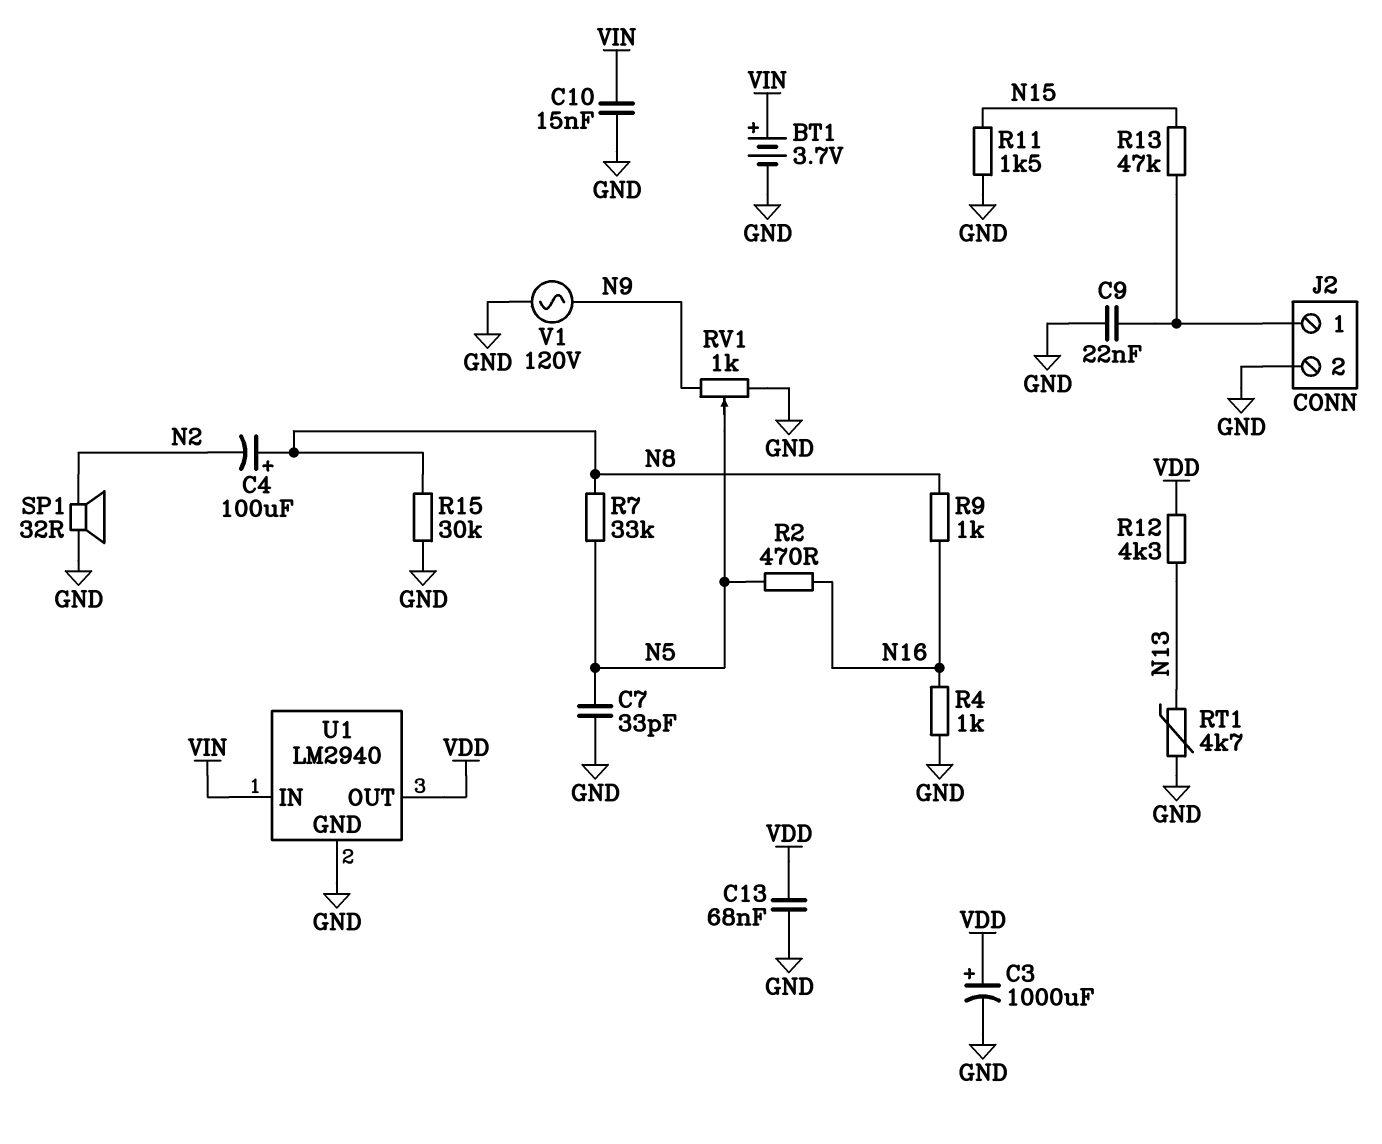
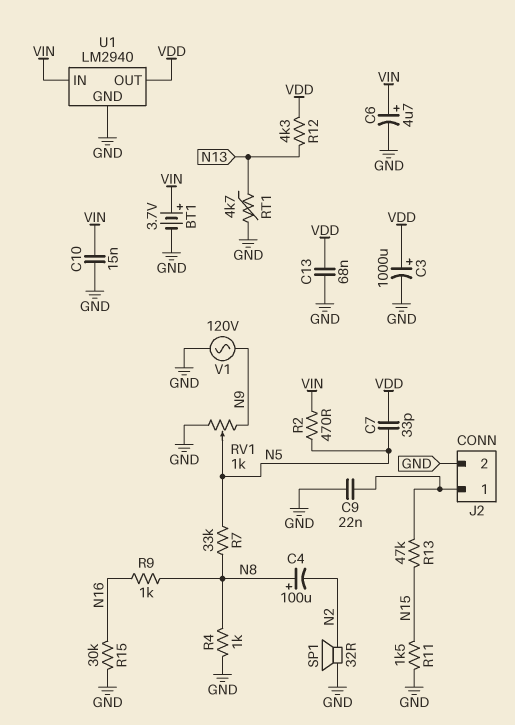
C6: none -> 4.7uF (plus VIN, minus GND)
C7: 33pF (GND, N5) -> 33pF (N5, VDD)
R2: 470 (N5, N16) -> 470 (N5, VIN)
R4: 1k (GND, N16) -> 1k (GND, N8)
R15: 30k (GND, N8) -> 30k (GND, N16)

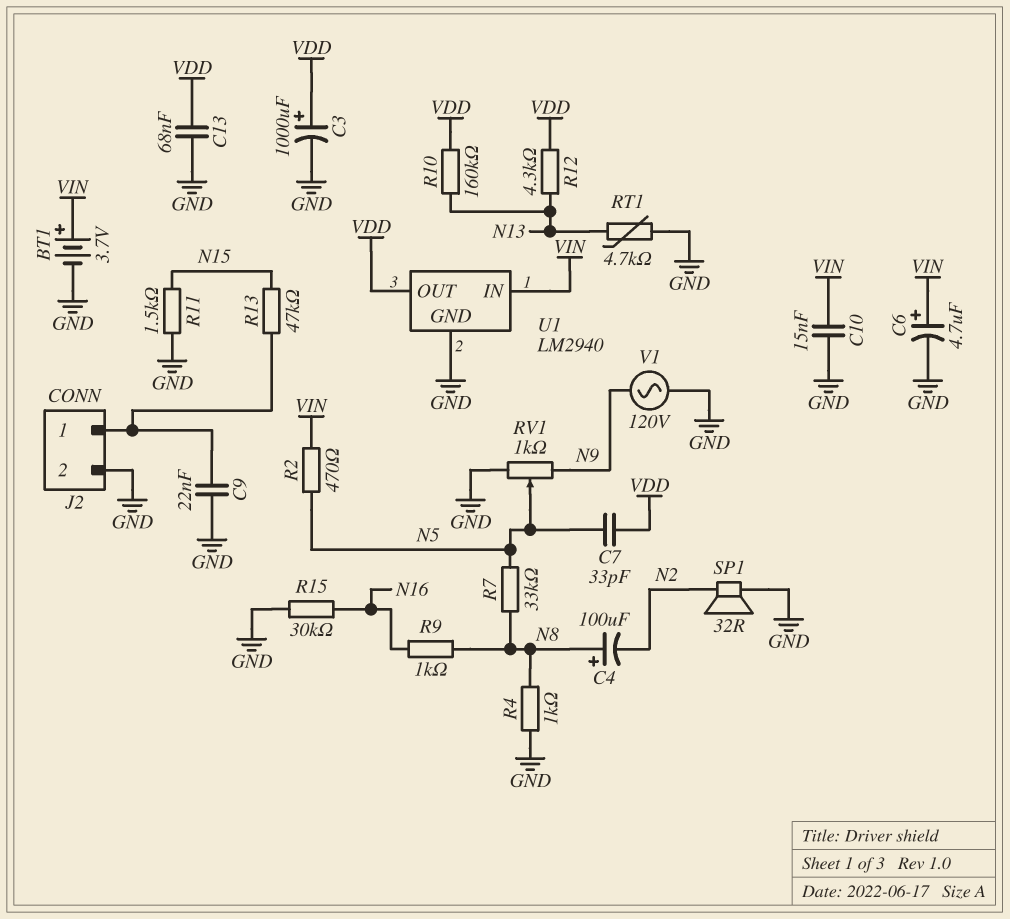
R10: none -> 160k (N13, VDD)

